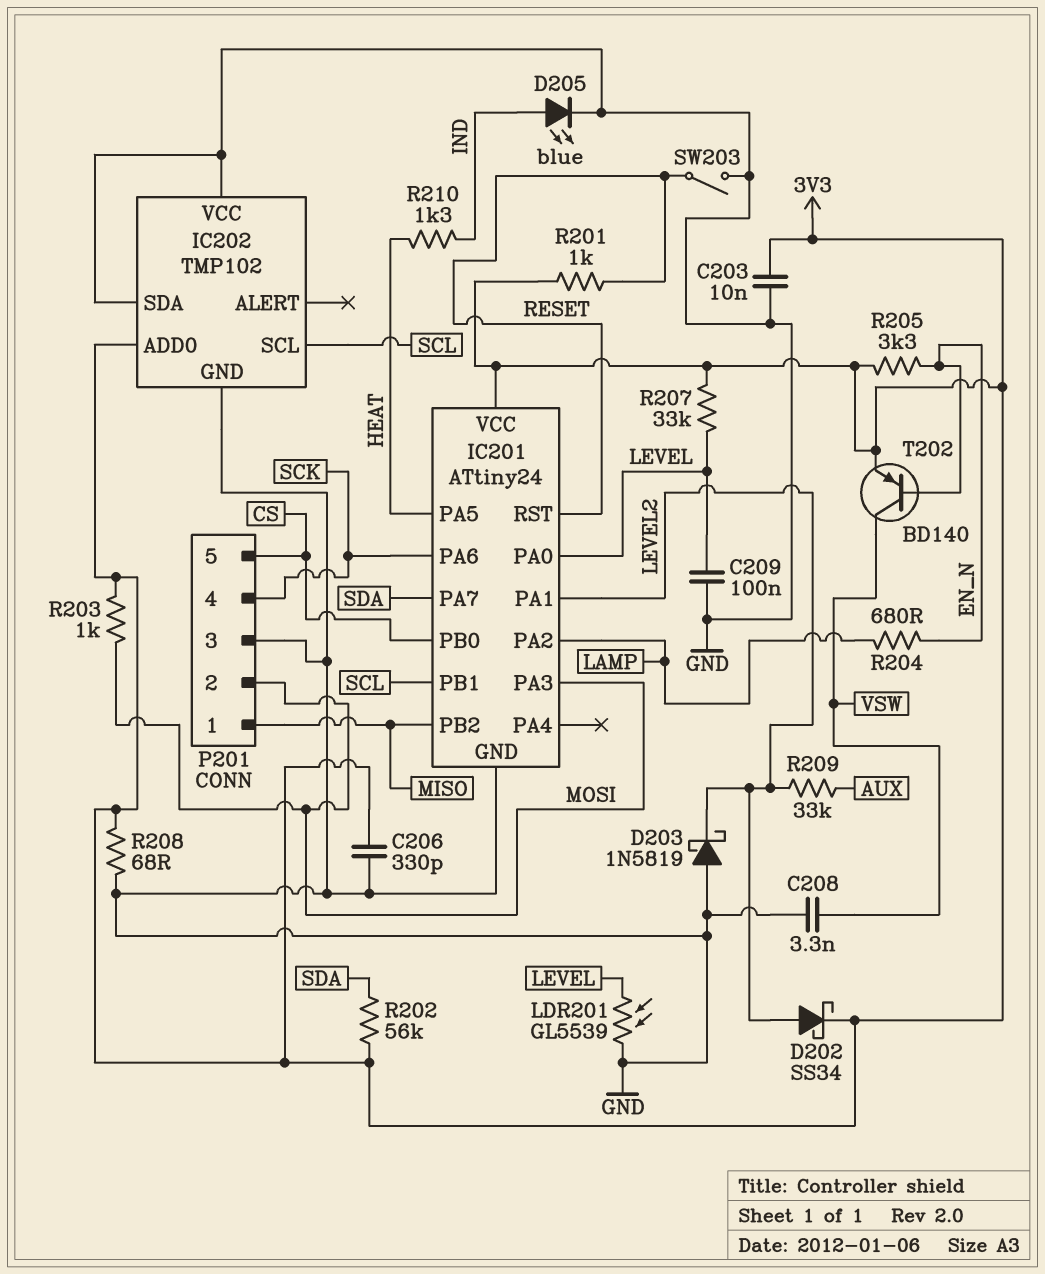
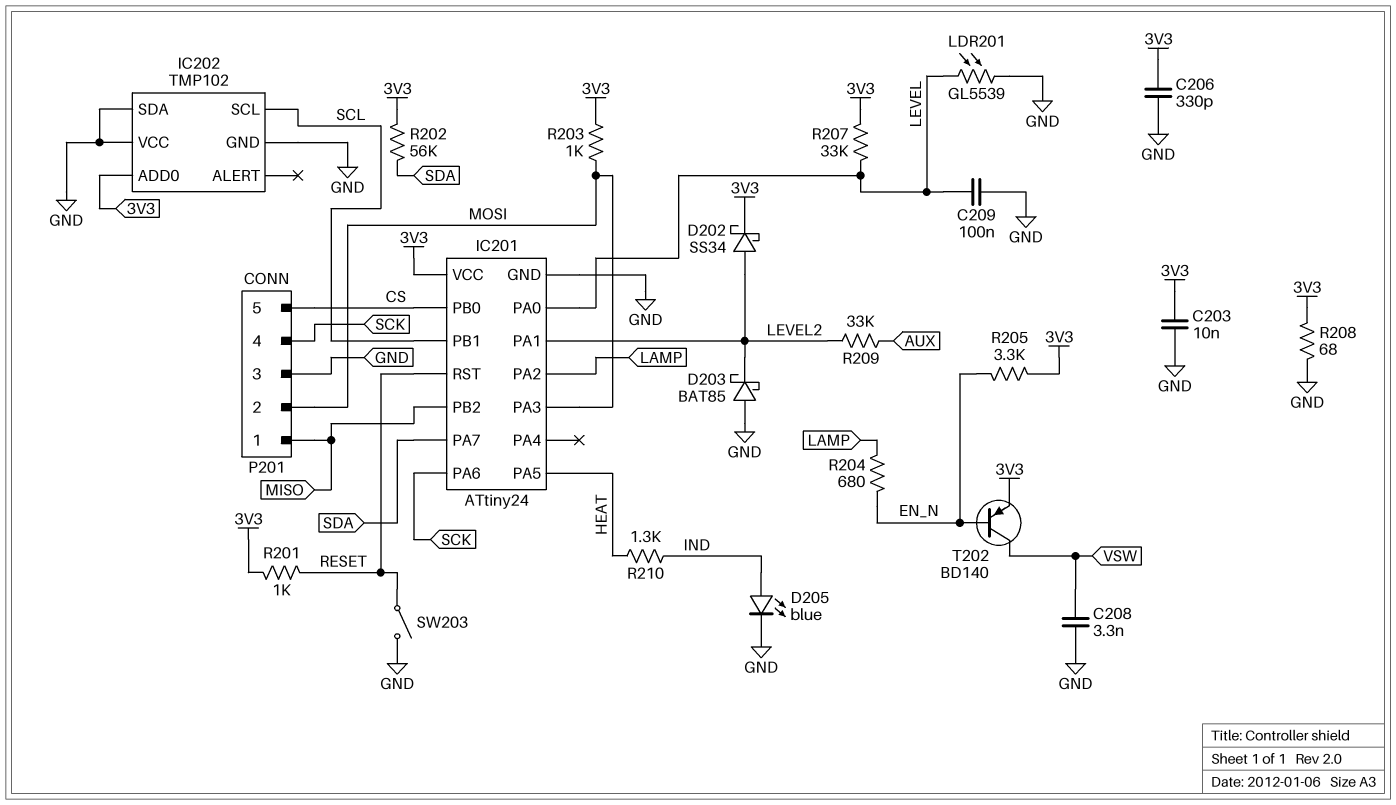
D203: schottky 1N5819 (A GND, K LEVEL2) -> schottky BAT85 (A GND, K LEVEL2)

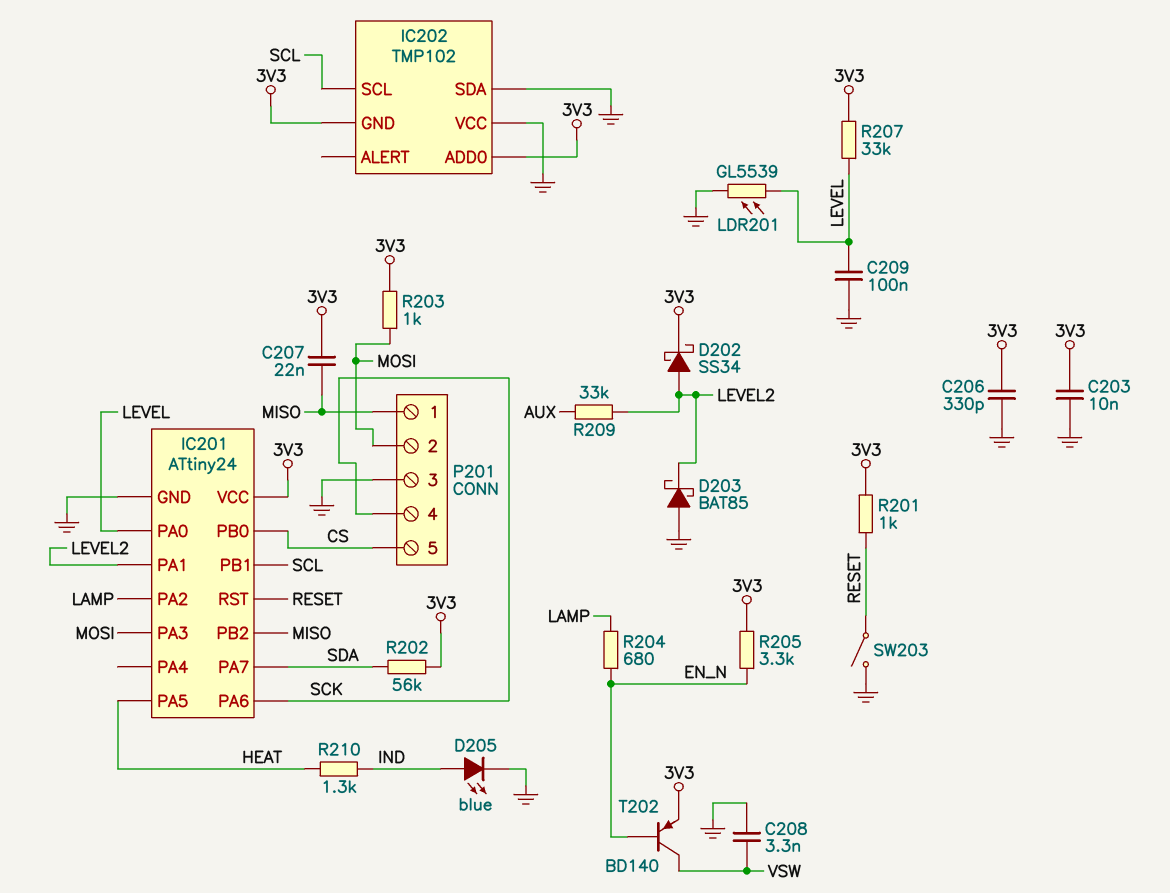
C207: none -> 22nF (3V3, MISO)
IC202 pin GND: GND -> 3V3
R208: 68 (3V3, GND) -> none

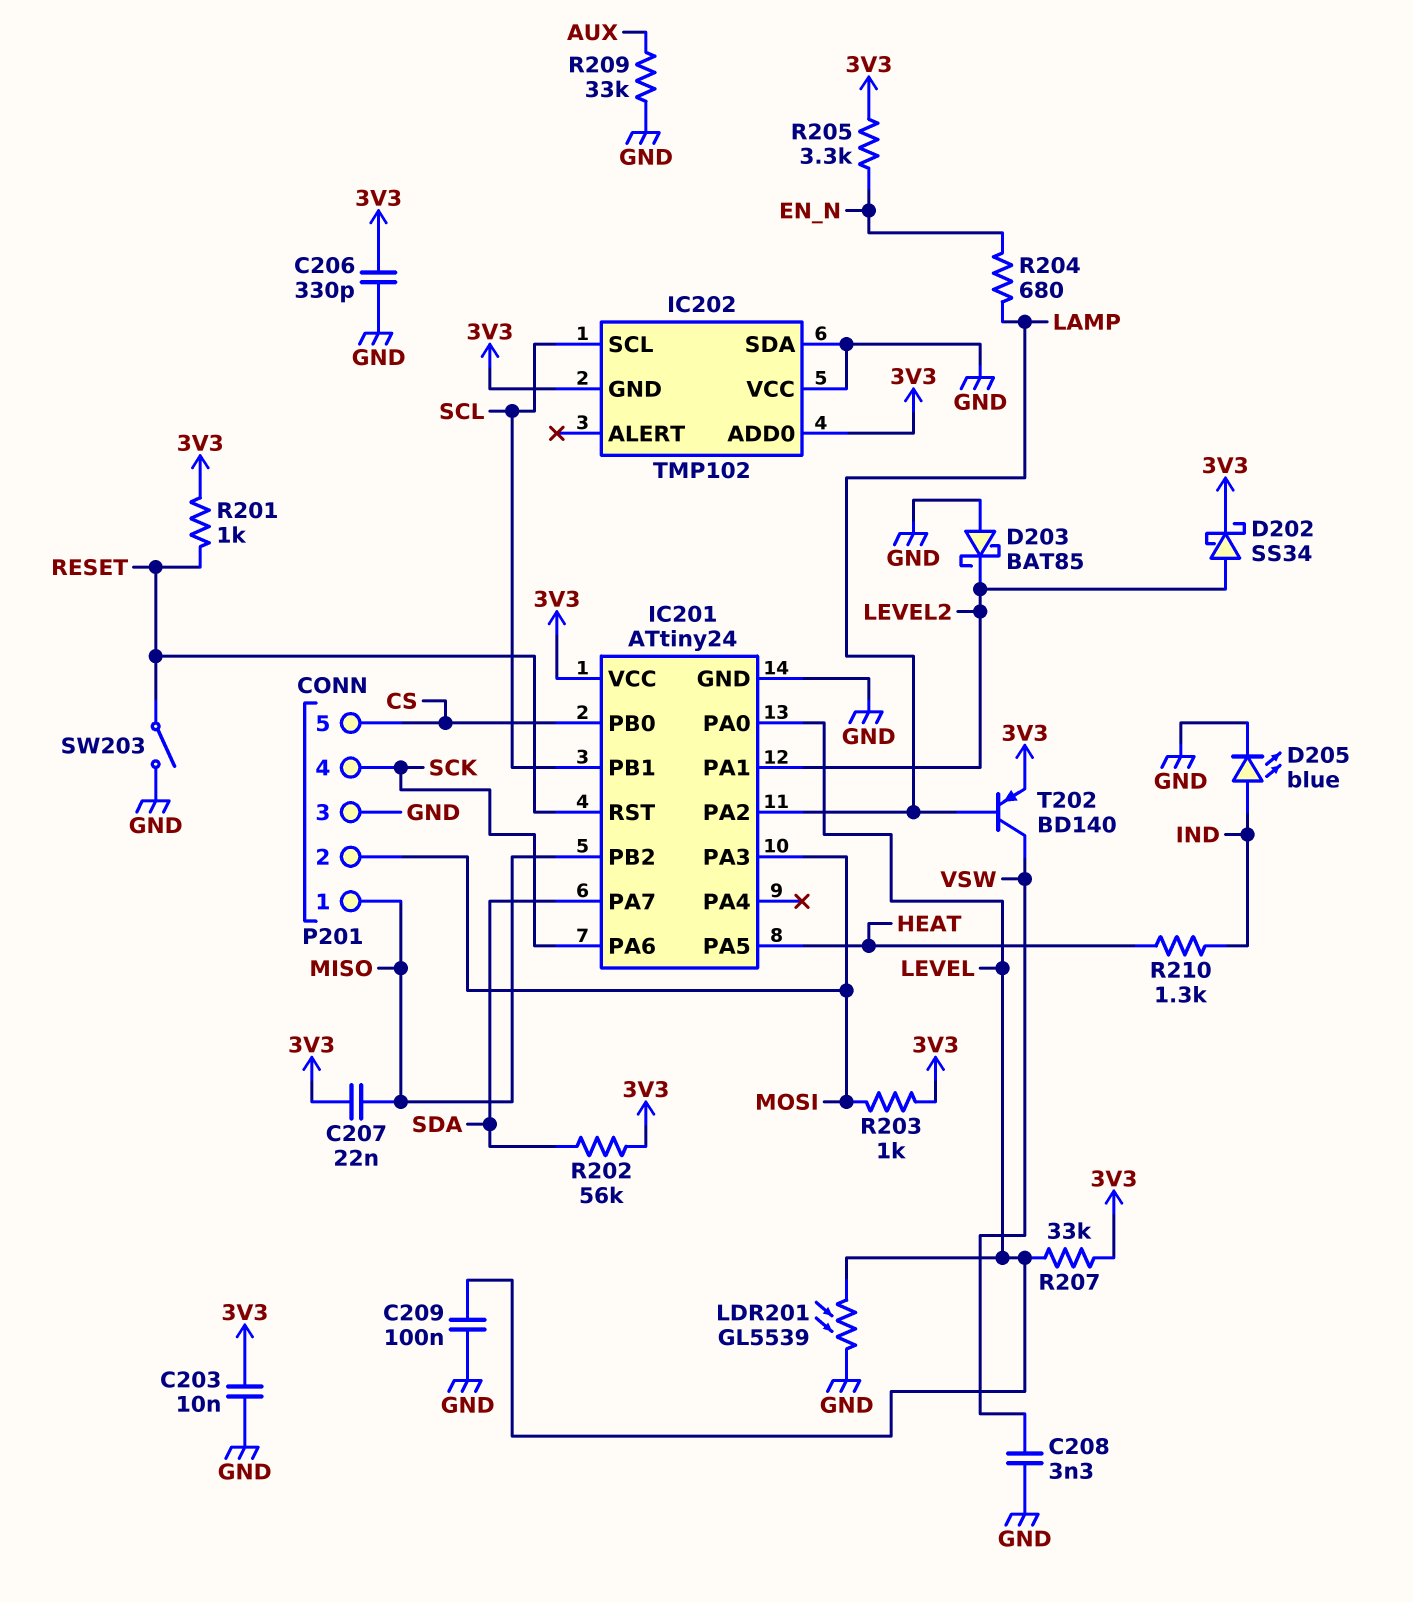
R209: 33k (AUX, LEVEL2) -> 33k (AUX, GND)
T202: PNP BD140 (B EN_N, C VSW, E 3V3) -> PNP BD140 (B LAMP, C VSW, E 3V3)

